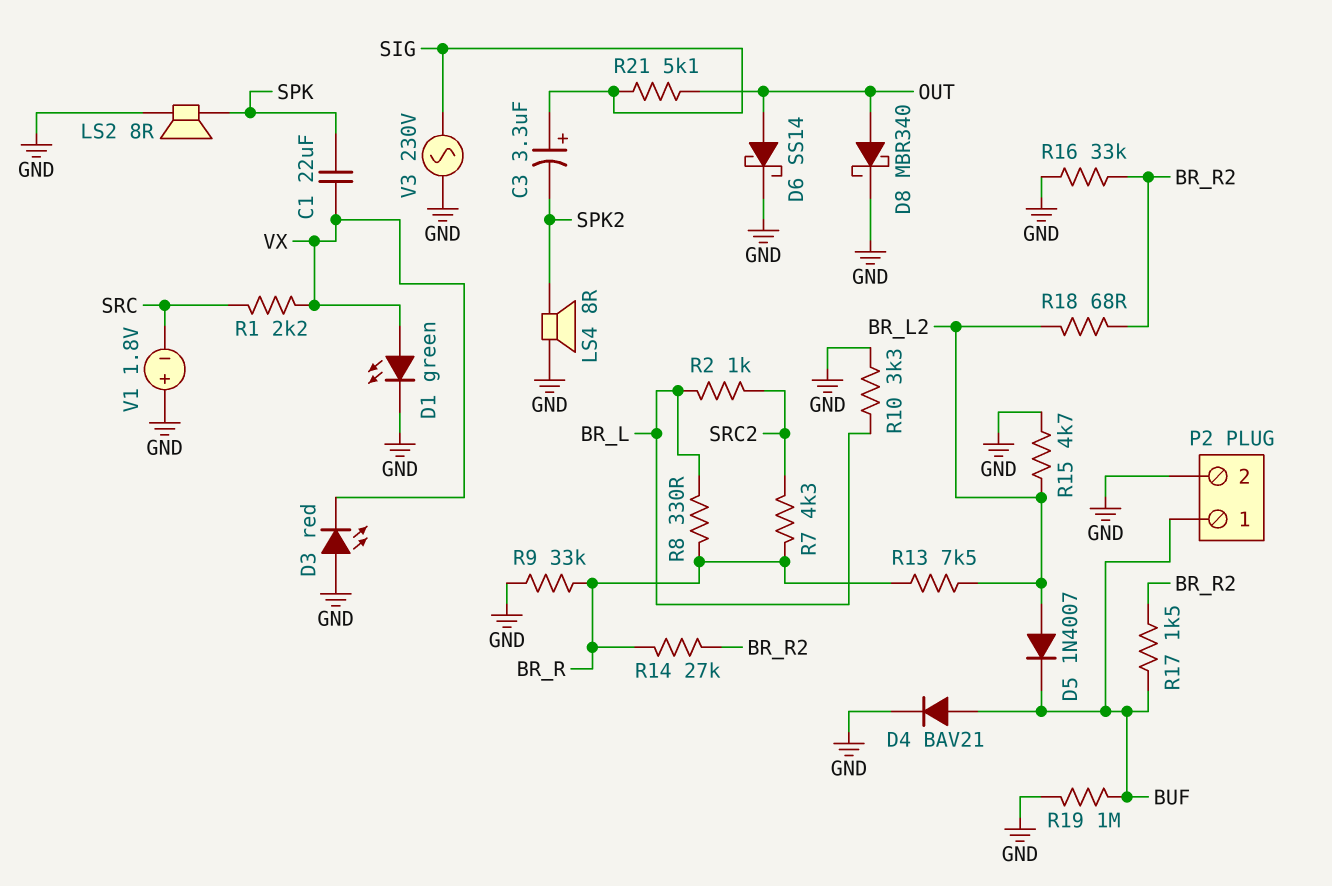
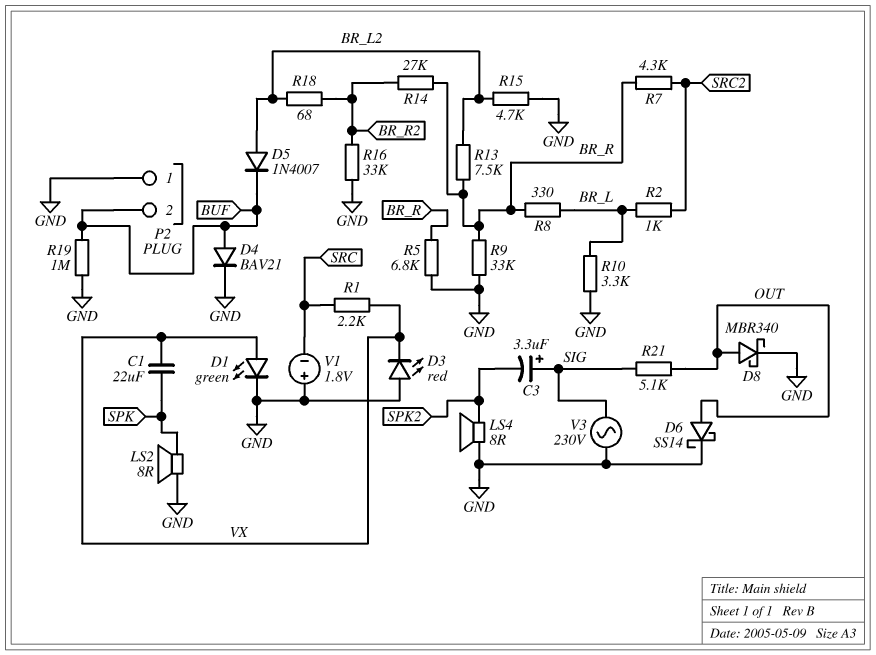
P2 pin 1: BUF -> GND
P2 pin 2: GND -> BUF
R5: none -> 6.8k (BR_R, GND)
R17: 1.5k (BR_R2, BUF) -> none

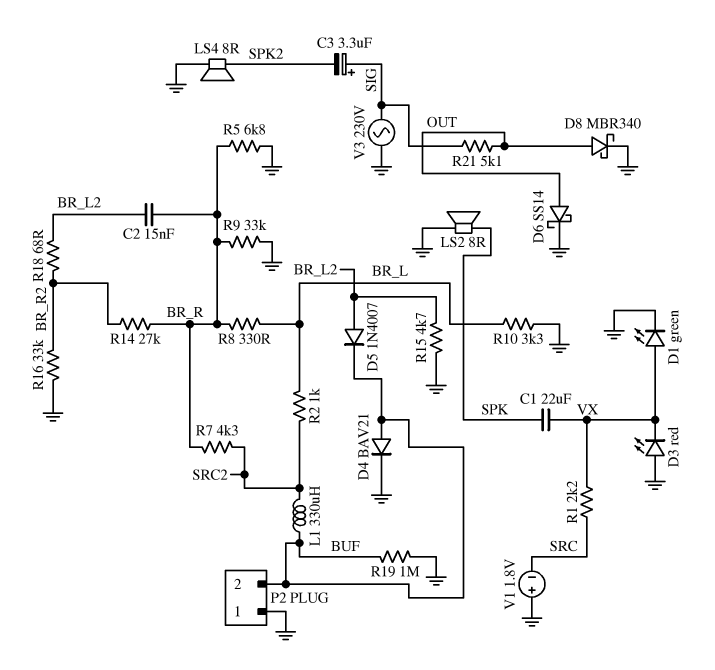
C2: none -> 15nF (BR_L2, BR_R)
L1: none -> 330uH (BUF, SRC2)
R13: 7.5k (BR_L2, BR_R) -> none

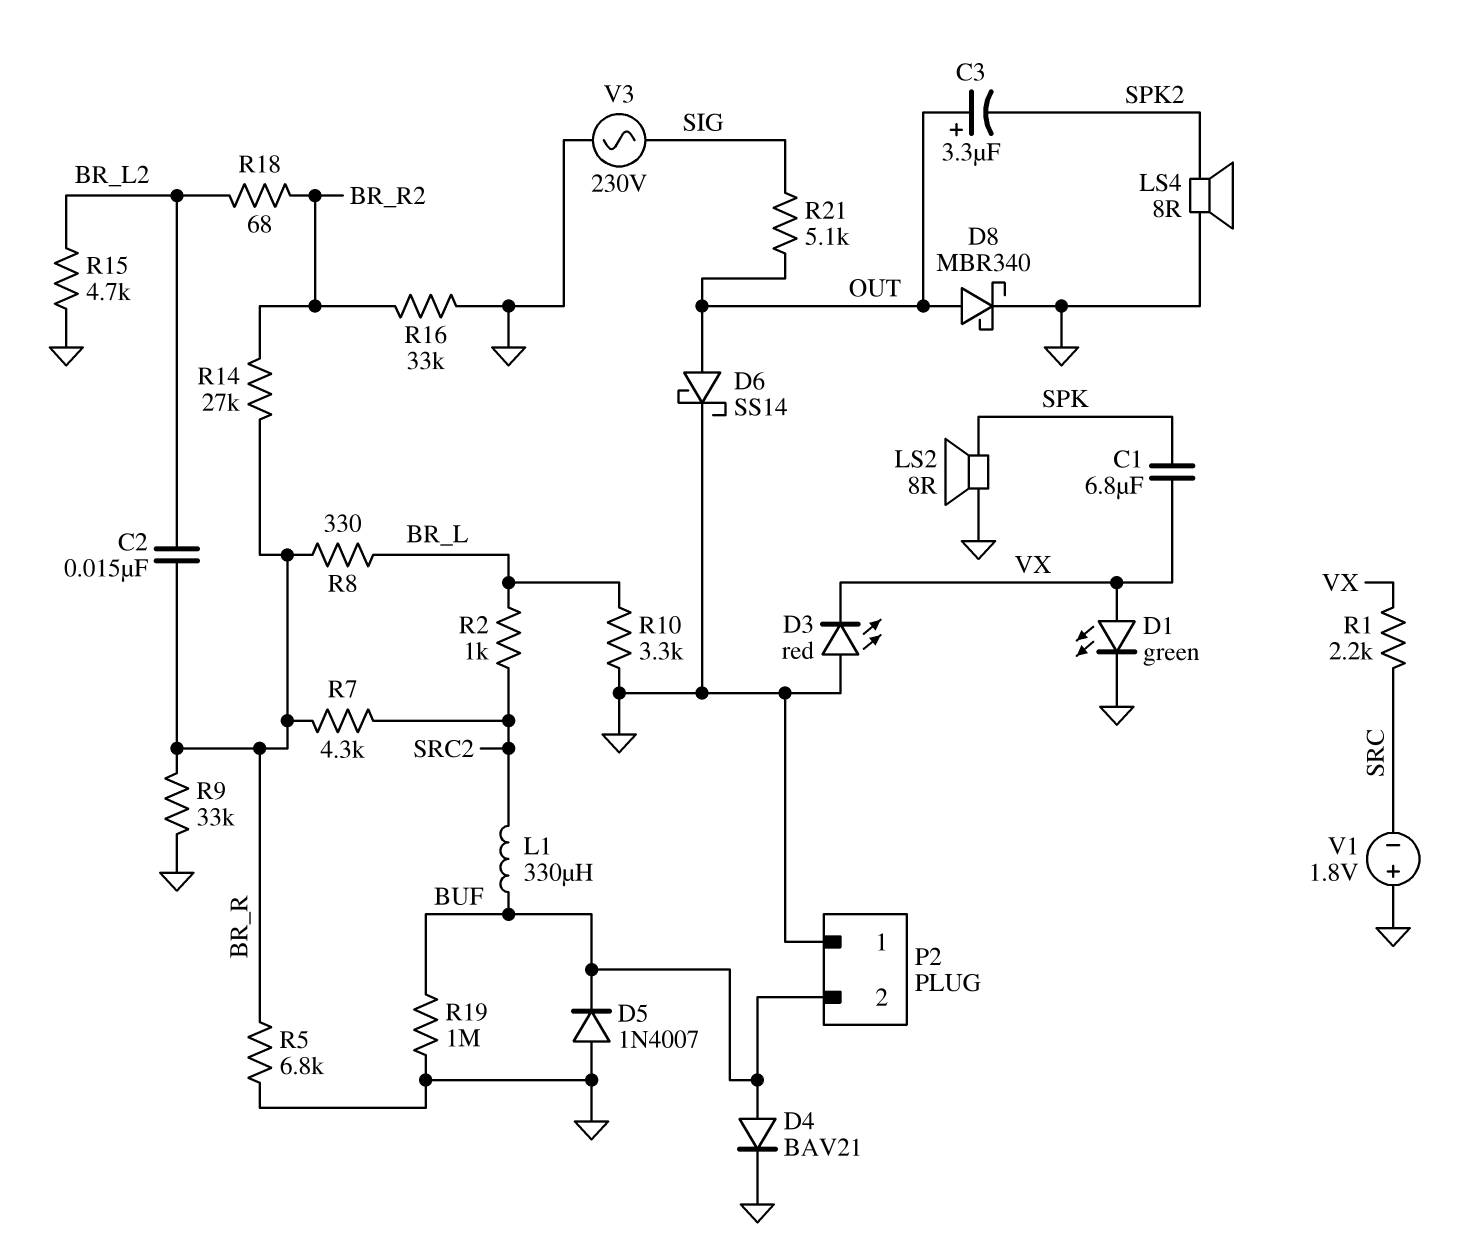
C1: 22uF (SPK, VX) -> 6.8uF (SPK, VX)
C3: 3.3uF (plus SIG, minus SPK2) -> 3.3uF (plus OUT, minus SPK2)
D5: diode 1N4007 (A BR_L2, K BUF) -> diode 1N4007 (A GND, K BUF)

